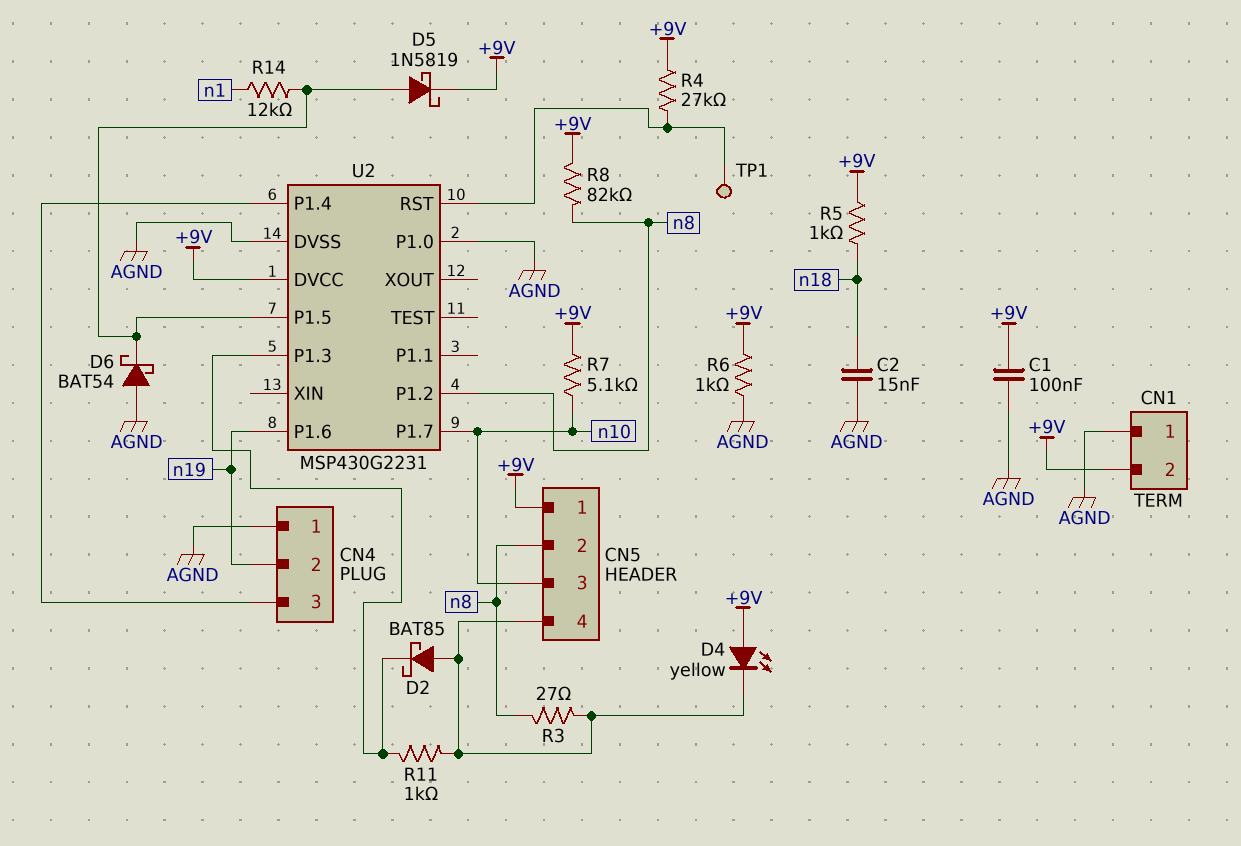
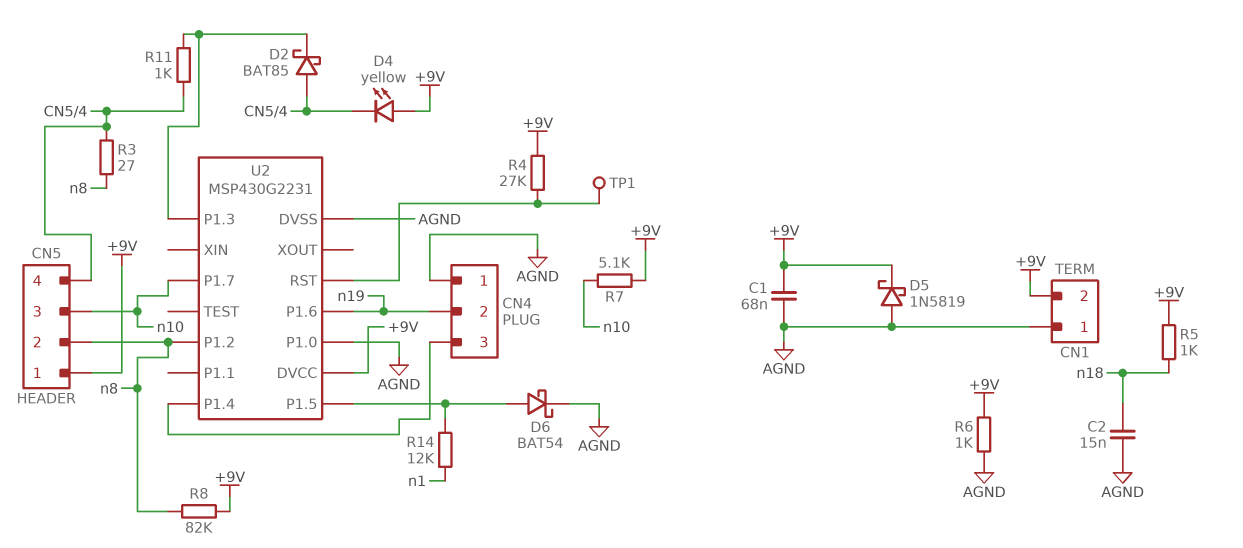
C1: 100nF (+9V, AGND) -> 68nF (+9V, AGND)
D5: schottky 1N5819 (A U2/P1.5, K +9V) -> schottky 1N5819 (A AGND, K +9V)
D6: schottky BAT54 (A AGND, K U2/P1.5) -> schottky BAT54 (A U2/P1.5, K AGND)

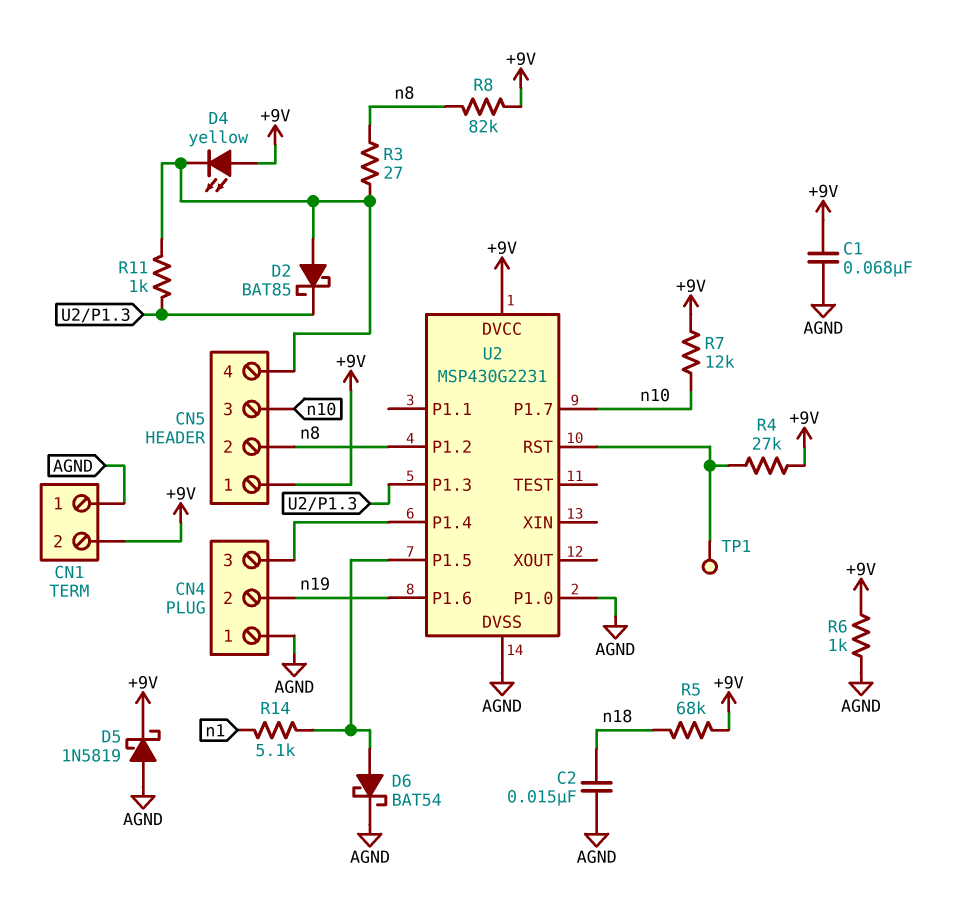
R5: 1k (+9V, n18) -> 68k (+9V, n18)
R7: 5.1k (+9V, n10) -> 12k (+9V, n10)
R14: 12k (U2/P1.5, n1) -> 5.1k (U2/P1.5, n1)

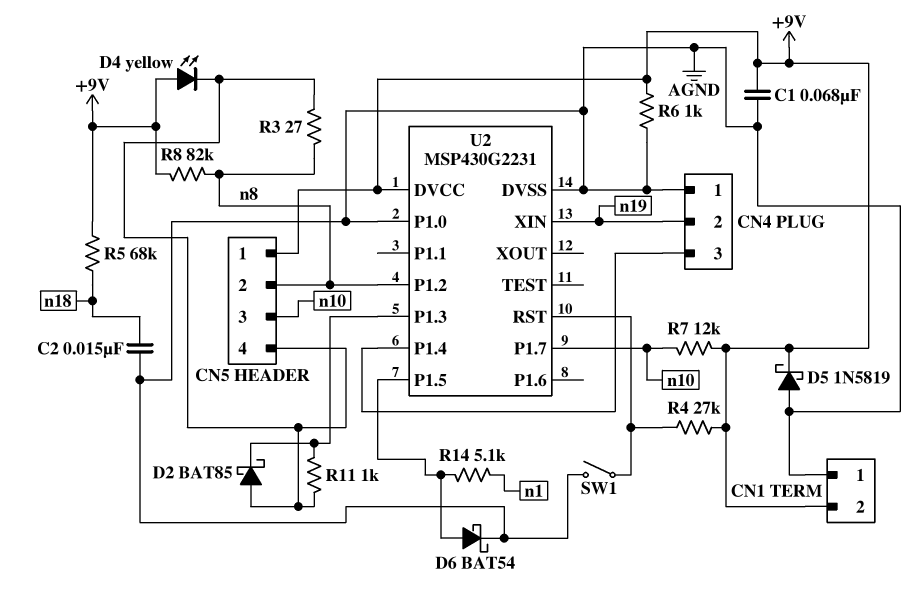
SW1: none -> switch (AGND, U2/RST)
TP1: test point (U2/RST) -> none
U2 pin P1.6: n19 -> none
U2 pin XIN: none -> n19

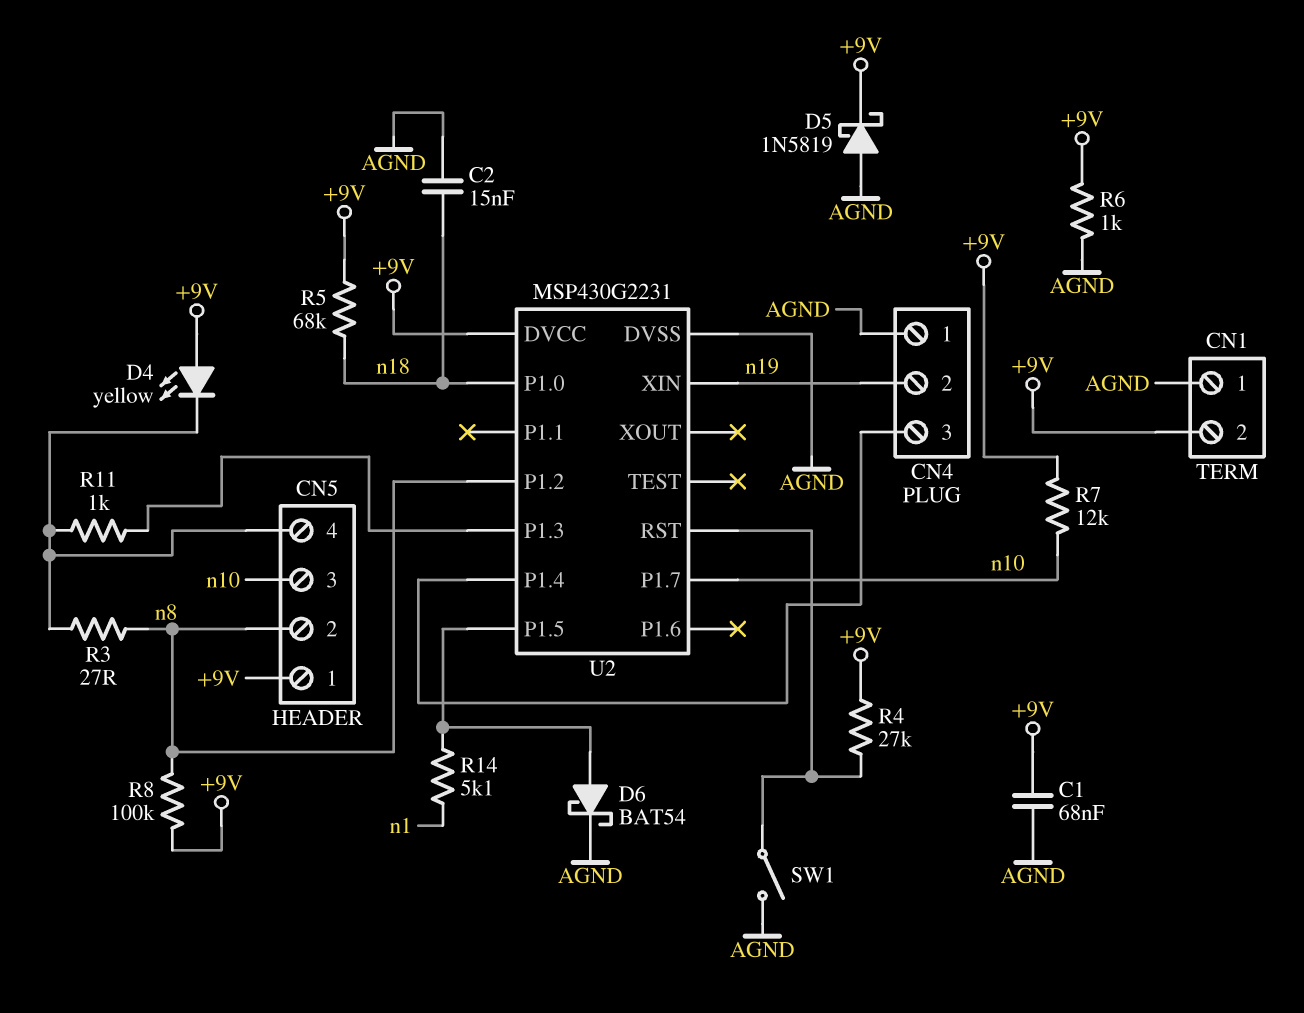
D2: schottky BAT85 (A CN5/4, K U2/P1.3) -> none
R8: 82k (+9V, n8) -> 100k (+9V, n8)
U2 pin P1.0: AGND -> n18

